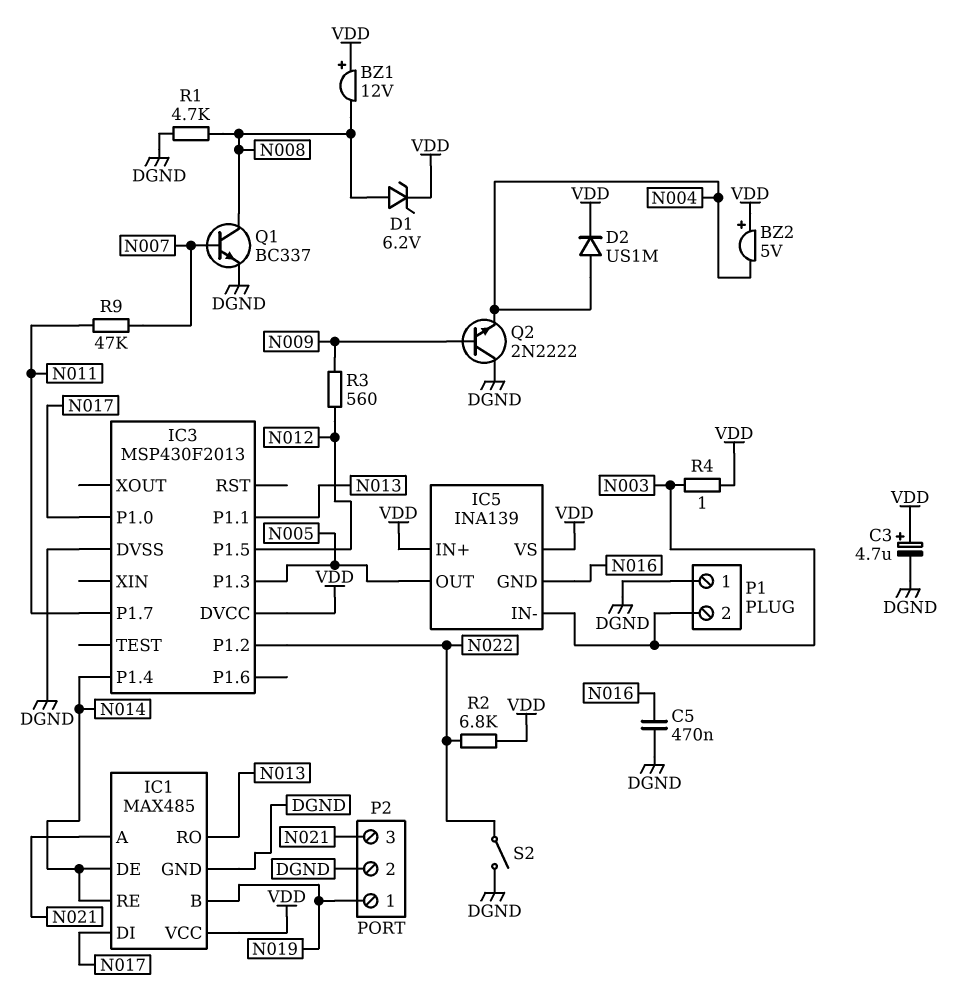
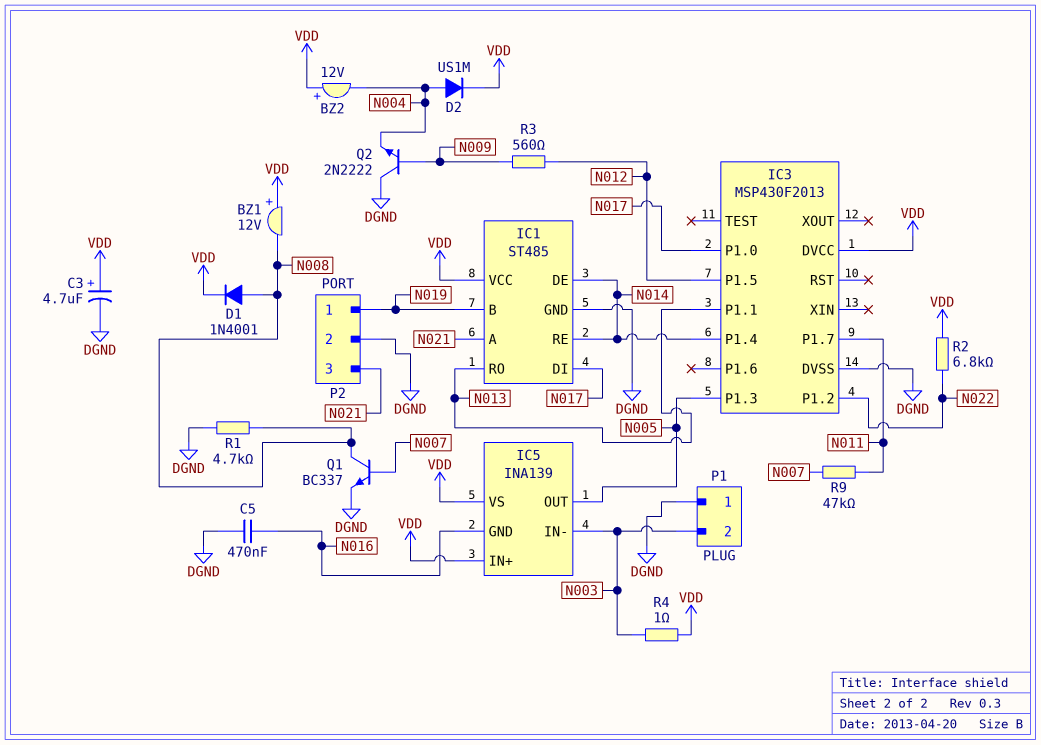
BZ2: buzzer 5V (plus VDD, minus N004) -> buzzer 12V (plus VDD, minus N004)
D1: zener 6.2V (A N008, K VDD) -> diode 1N4001 (A N008, K VDD)
IC1: MAX485 -> ST485
S2: switch (DGND, N022) -> none

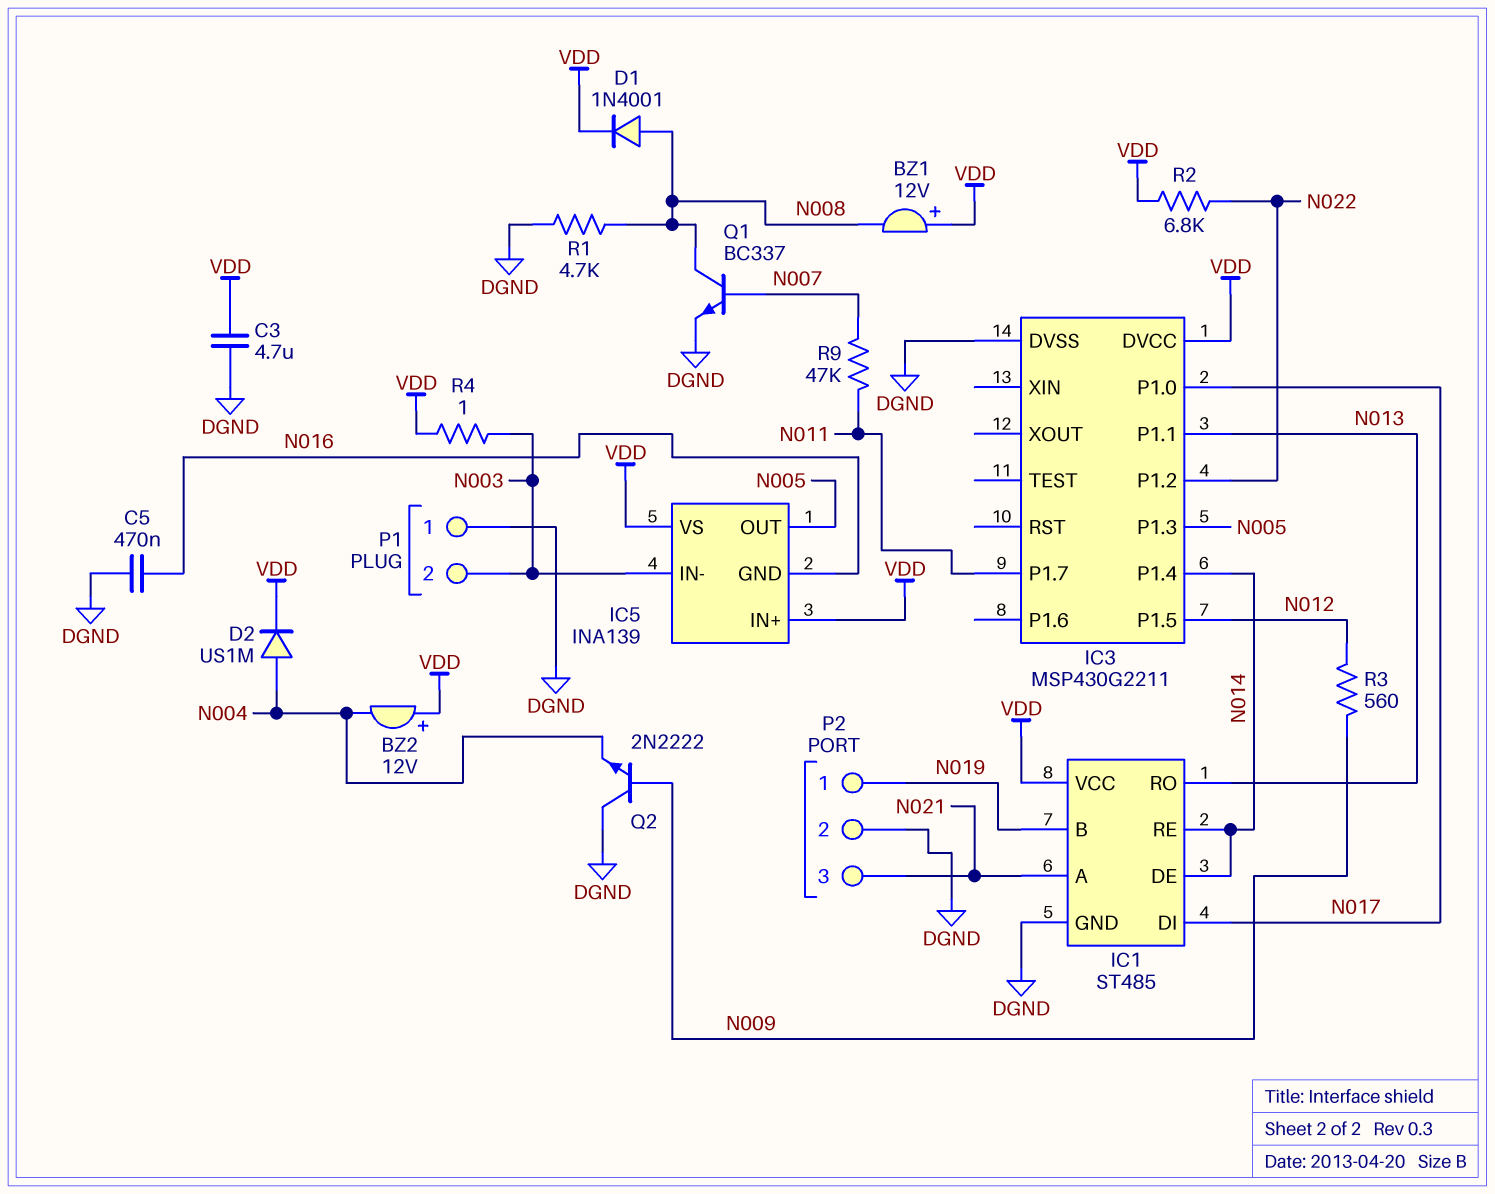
C3: 4.7uF (plus VDD, minus DGND) -> 4.7uF (DGND, VDD)
IC3: MSP430F2013 -> MSP430G2211

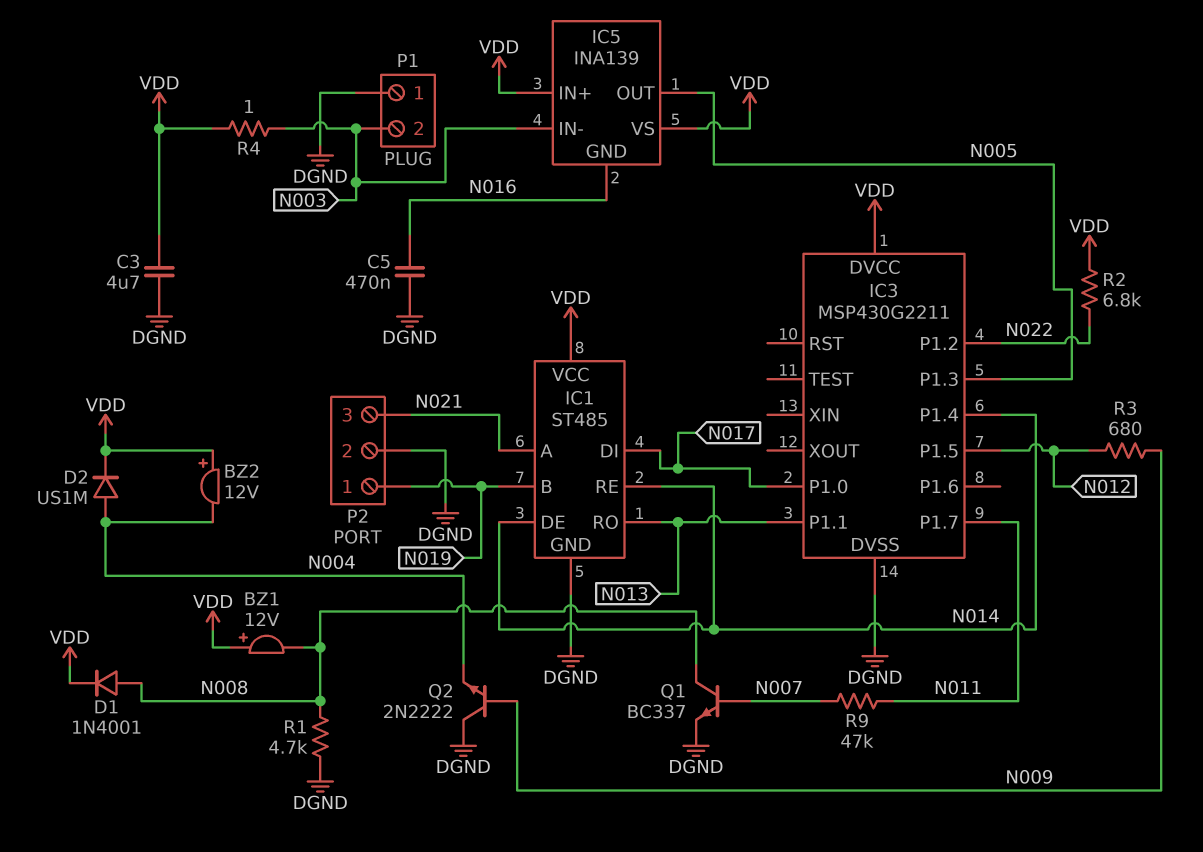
R3: 560 (N009, N012) -> 680 (N009, N012)

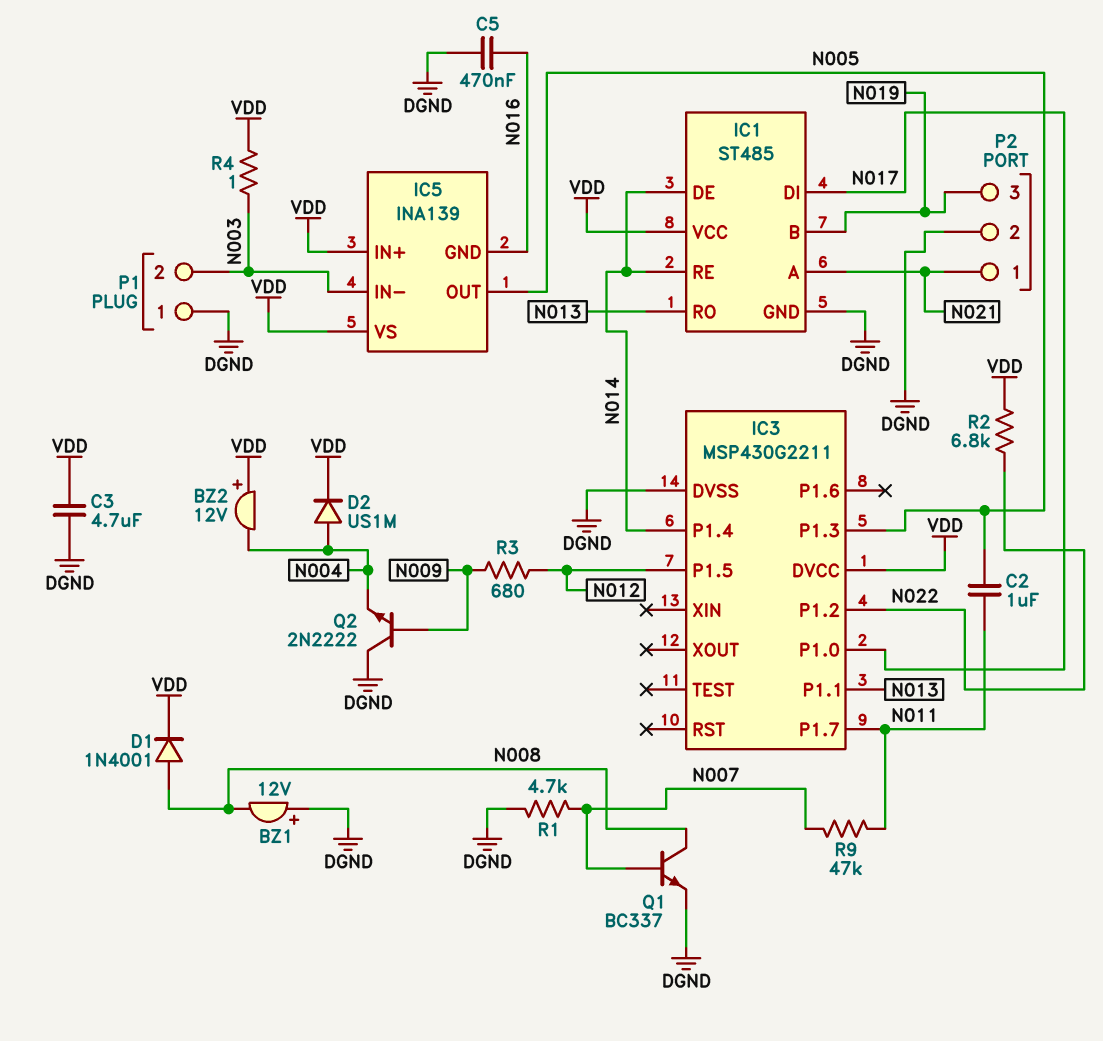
BZ1: buzzer 12V (plus VDD, minus N008) -> buzzer 12V (plus DGND, minus N008)
C2: none -> 1uF (N005, N011)
P2 pin 1: N019 -> N021
P2 pin 3: N021 -> N019
R1: 4.7k (DGND, N008) -> 4.7k (DGND, N007)

